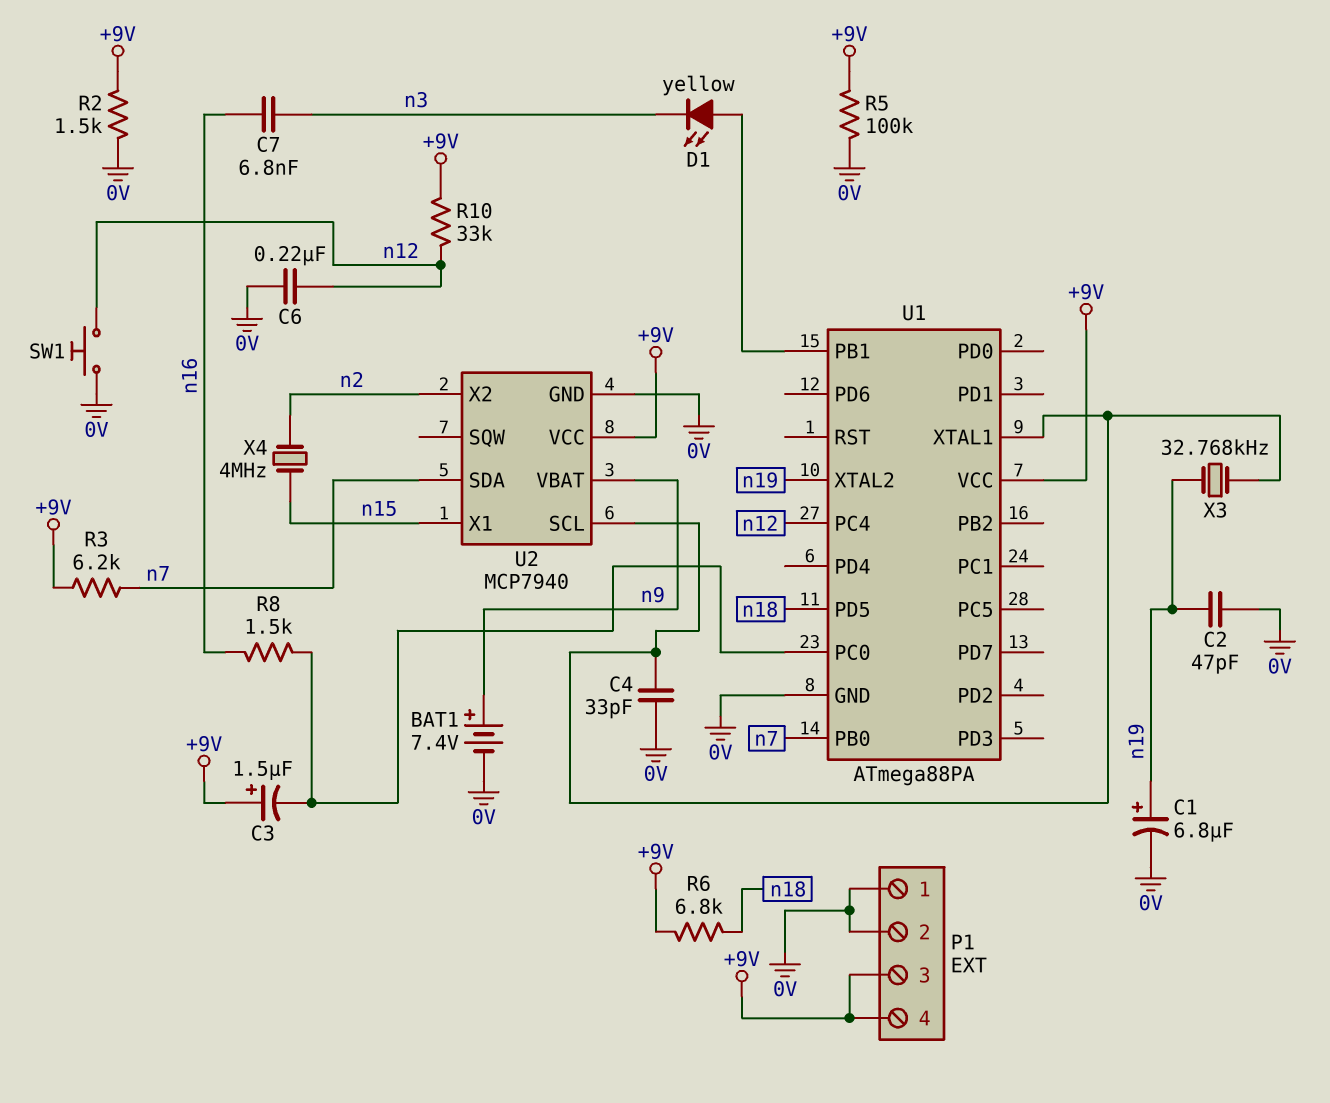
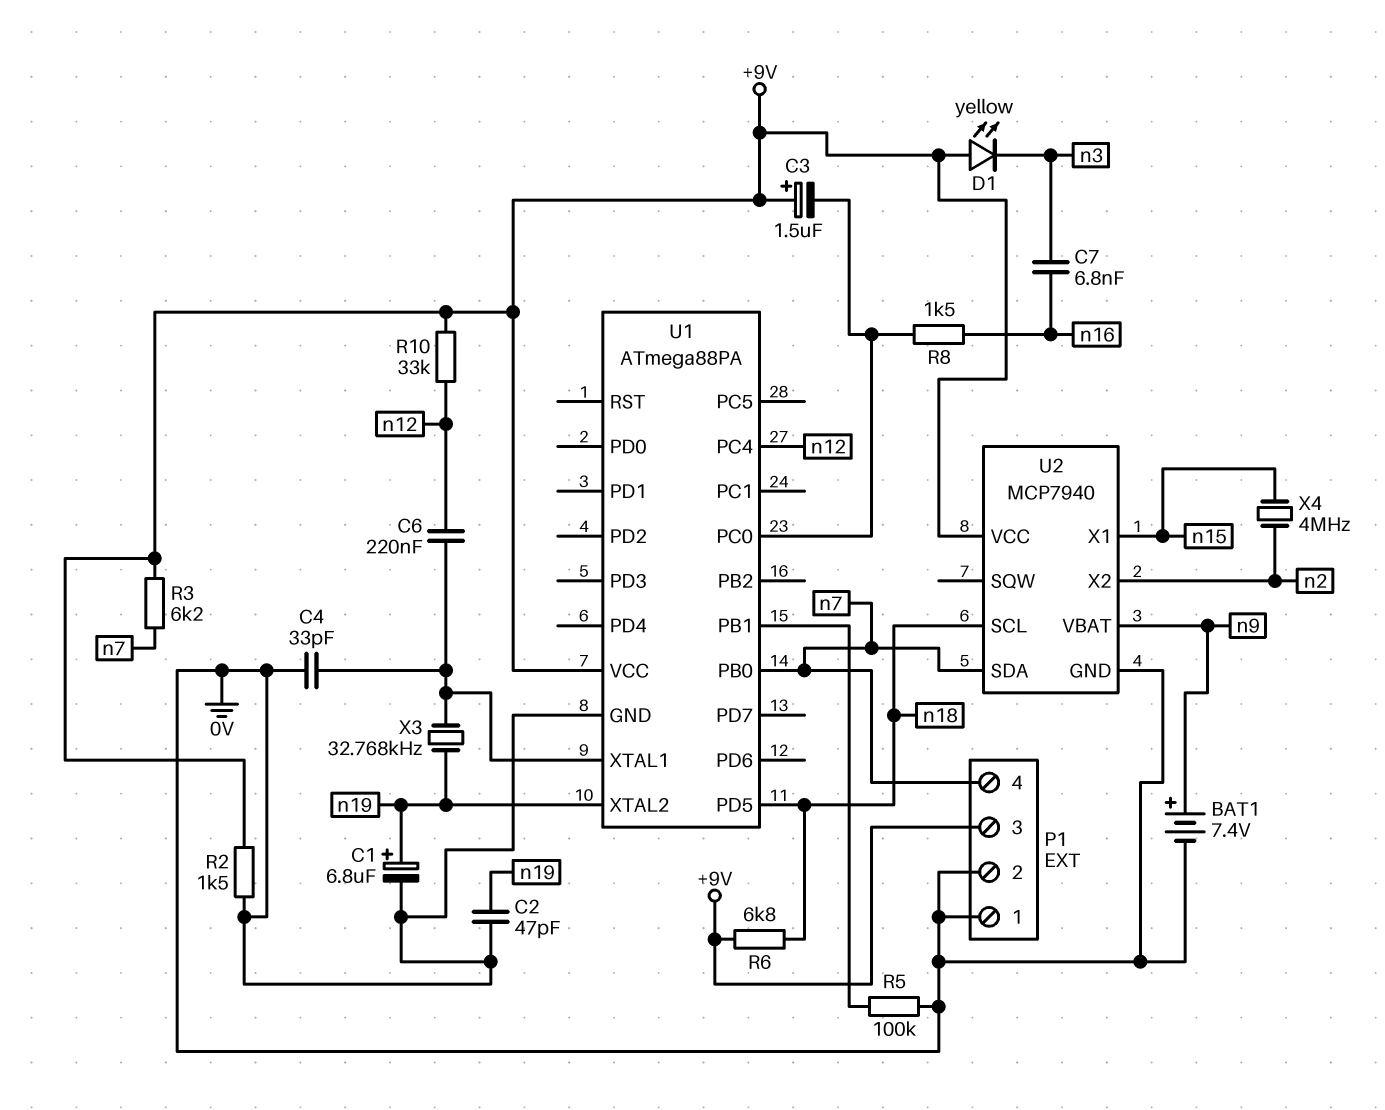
C6: 220nF (0V, n12) -> 220nF (U1/XTAL1, n12)
D1: LED yellow (A U1/PB1, K n3) -> LED yellow (A +9V, K n3)
P1 pin 4: +9V -> n7
R5: 100k (+9V, 0V) -> 100k (0V, U1/PB1)
SW1: button (0V, n12) -> none
U2 pin SCL: U1/XTAL1 -> n18

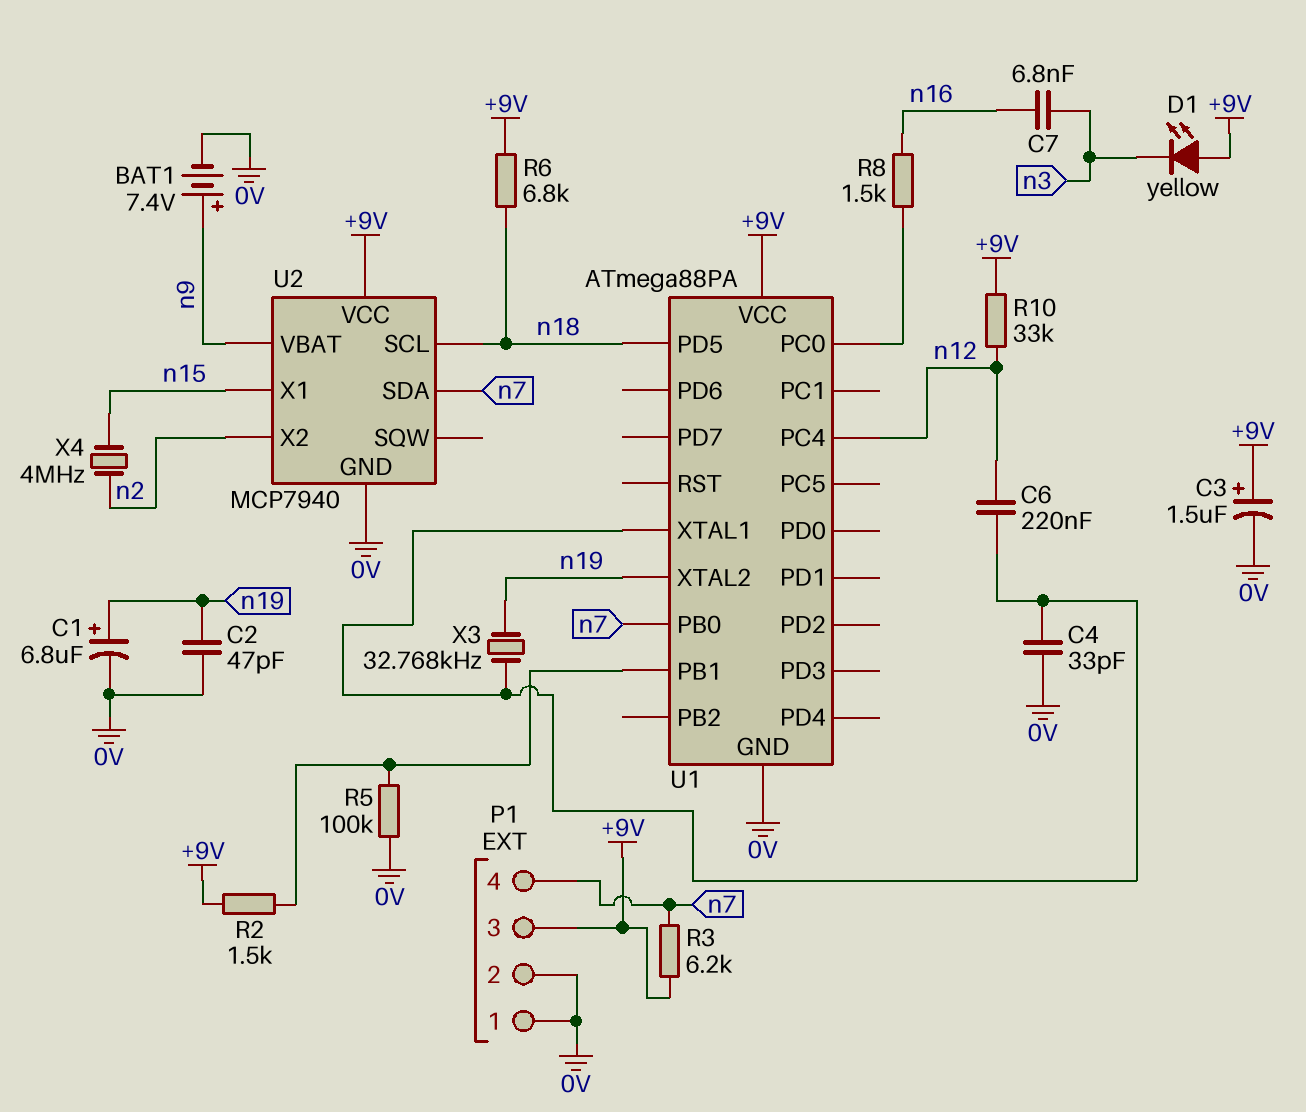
C3: 1.5uF (plus +9V, minus U1/PC0) -> 1.5uF (plus +9V, minus 0V)
R2: 1.5k (+9V, 0V) -> 1.5k (+9V, U1/PB1)

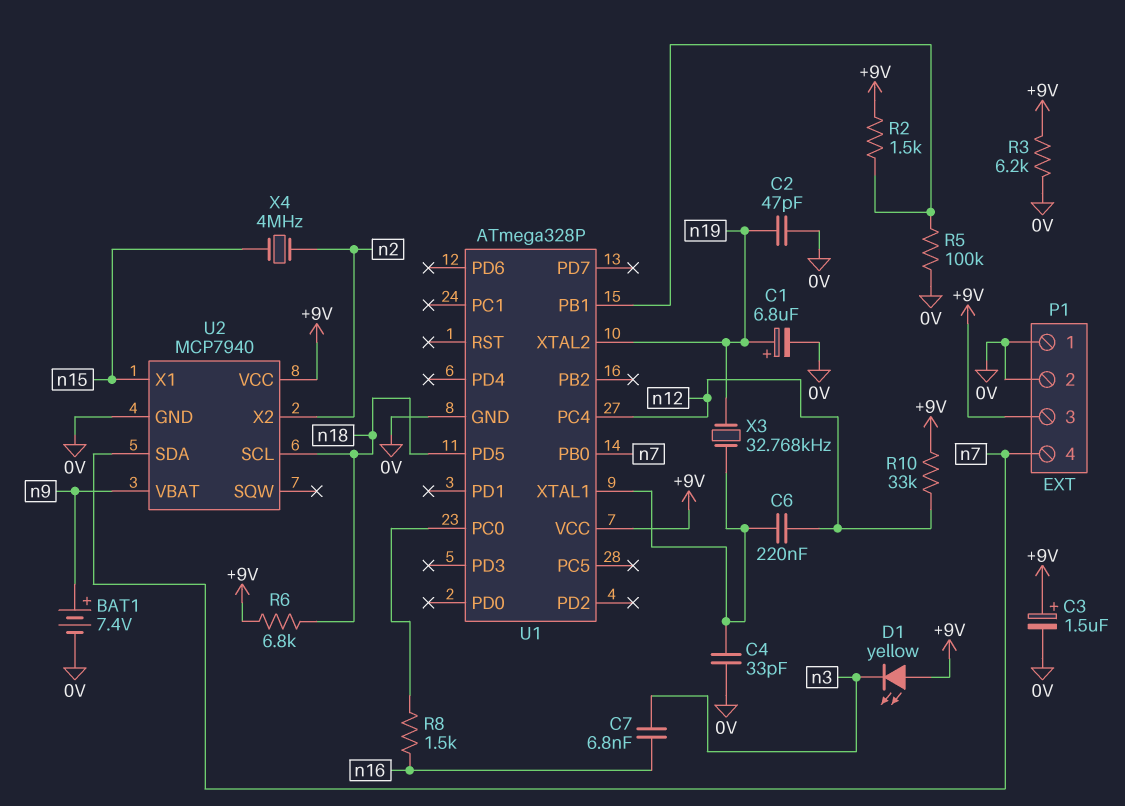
R3: 6.2k (+9V, n7) -> 6.2k (+9V, 0V)
U1: ATmega88PA -> ATmega328P

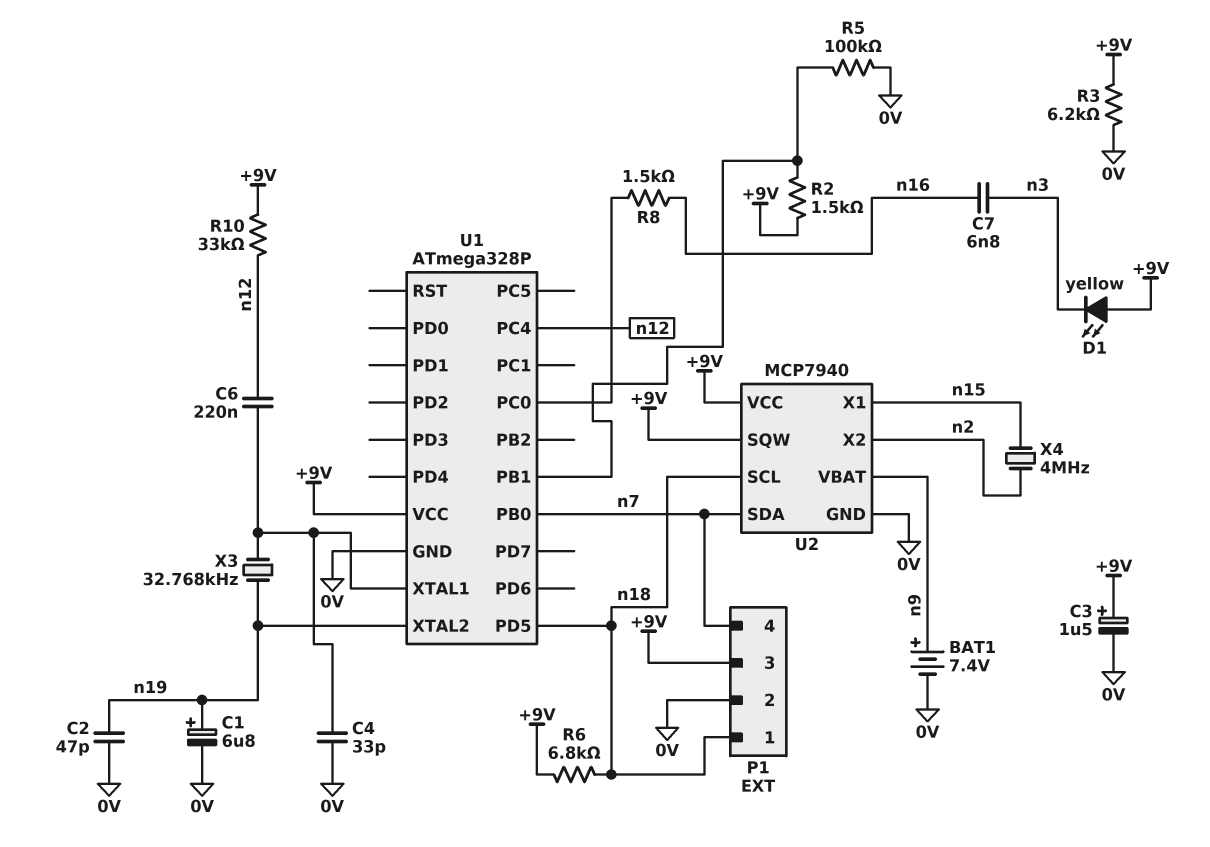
P1 pin 1: 0V -> n18
U2 pin SQW: none -> +9V

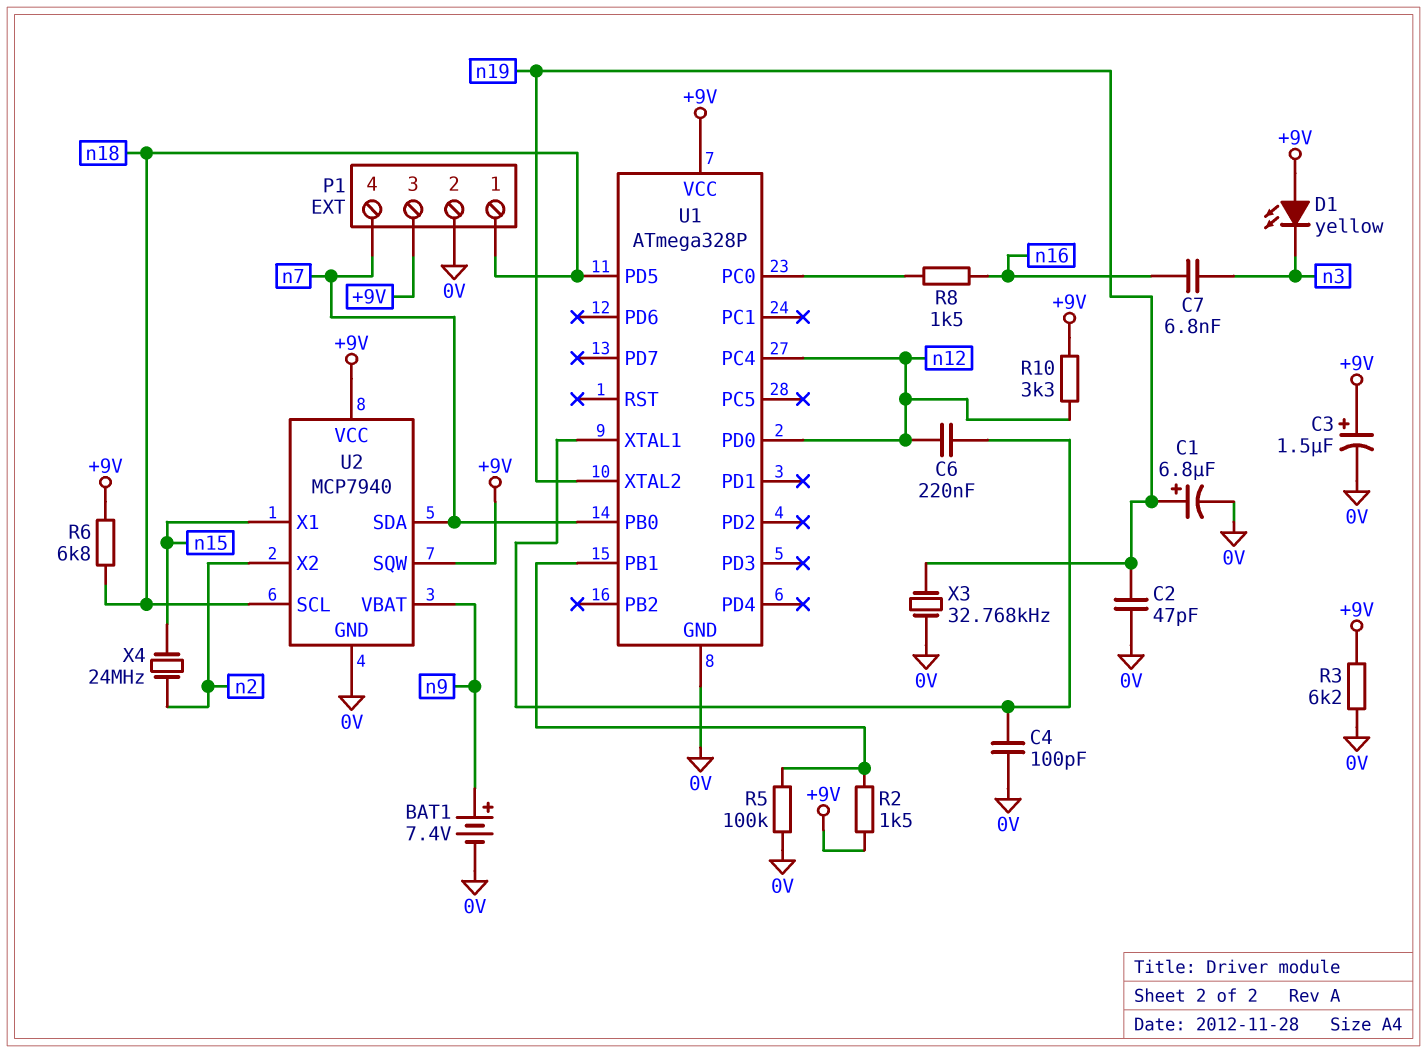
C4: 33pF (0V, U1/XTAL1) -> 100pF (0V, U1/XTAL1)
R10: 33k (+9V, n12) -> 3.3k (+9V, n12)
U1 pin PD0: none -> n12
X3: 32.768kHz (U1/XTAL1, n19) -> 32.768kHz (0V, n19)
X4: 4MHz (n2, n15) -> 24MHz (n2, n15)

